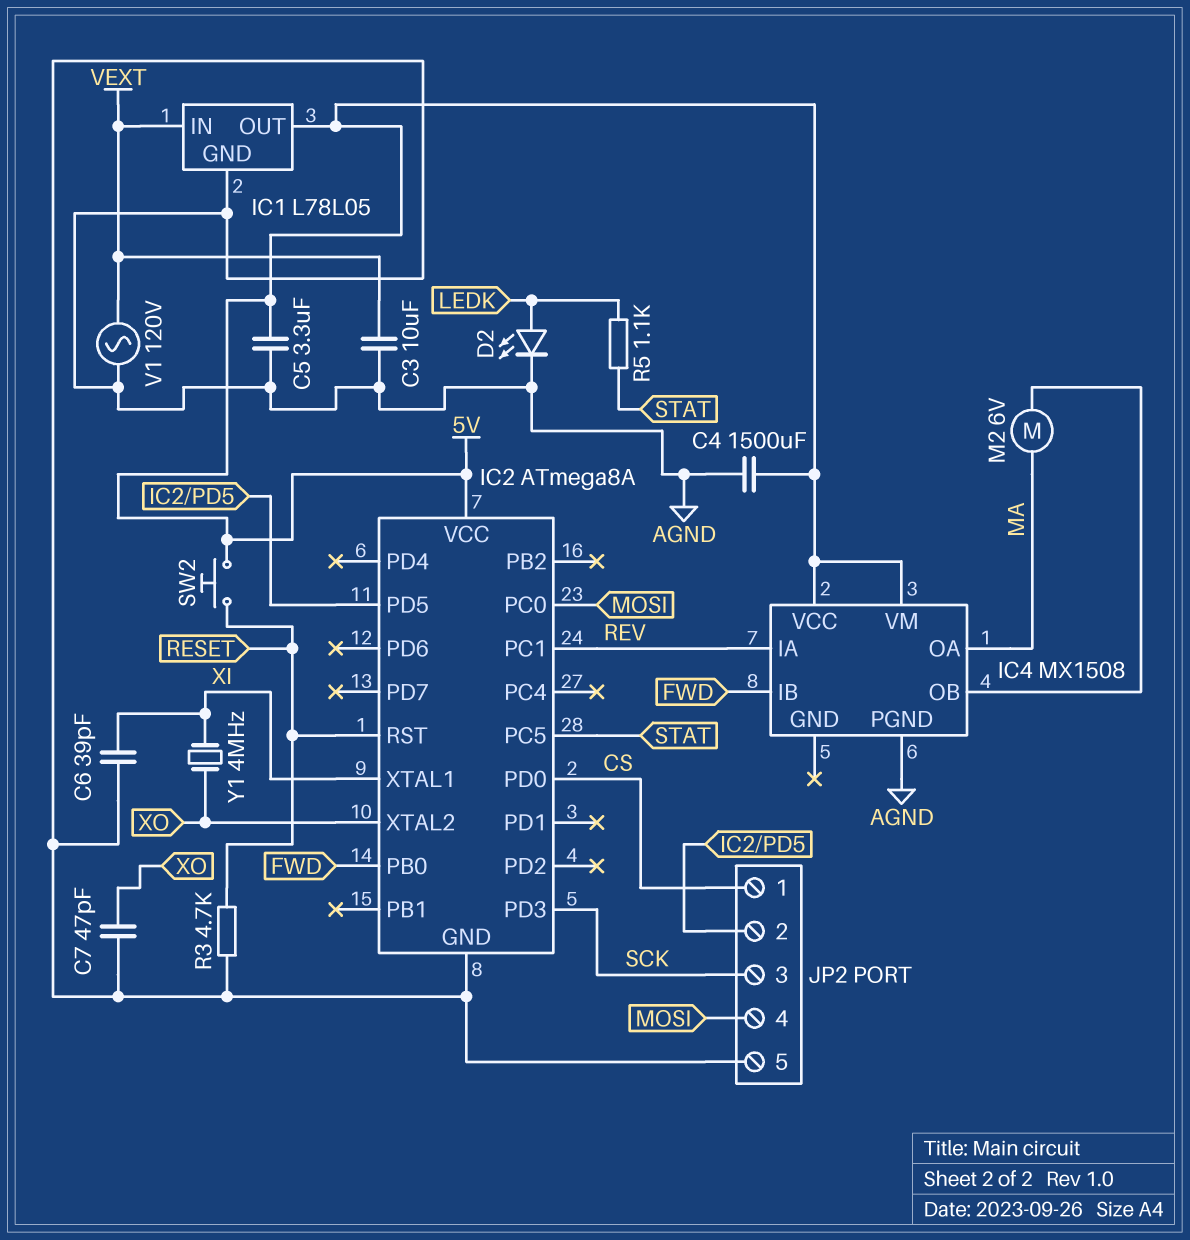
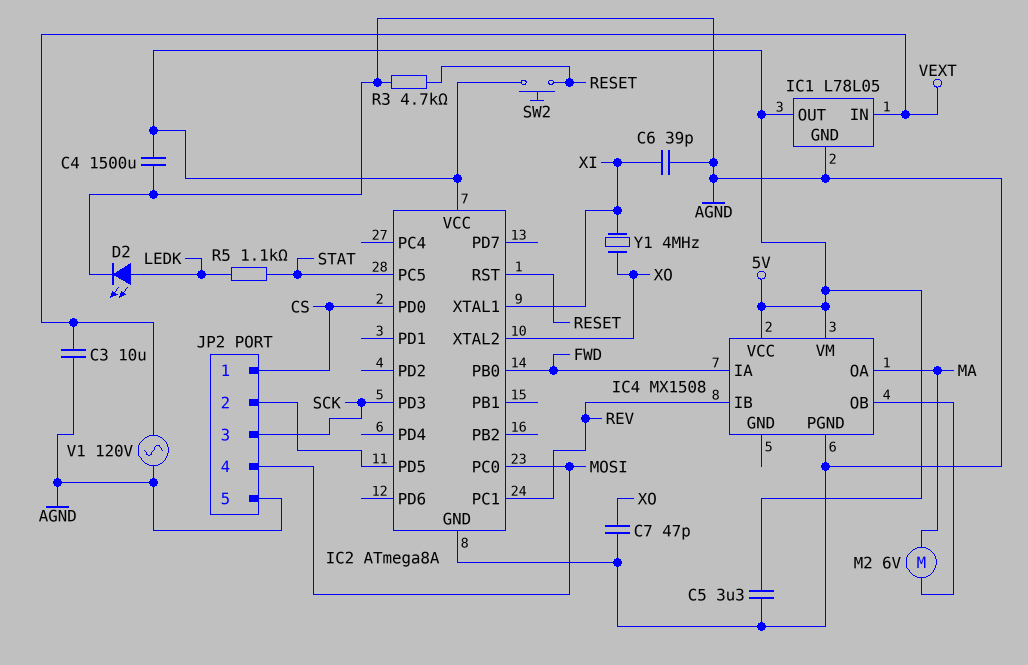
IC4 pin IA: REV -> FWD
IC4 pin IB: FWD -> REV

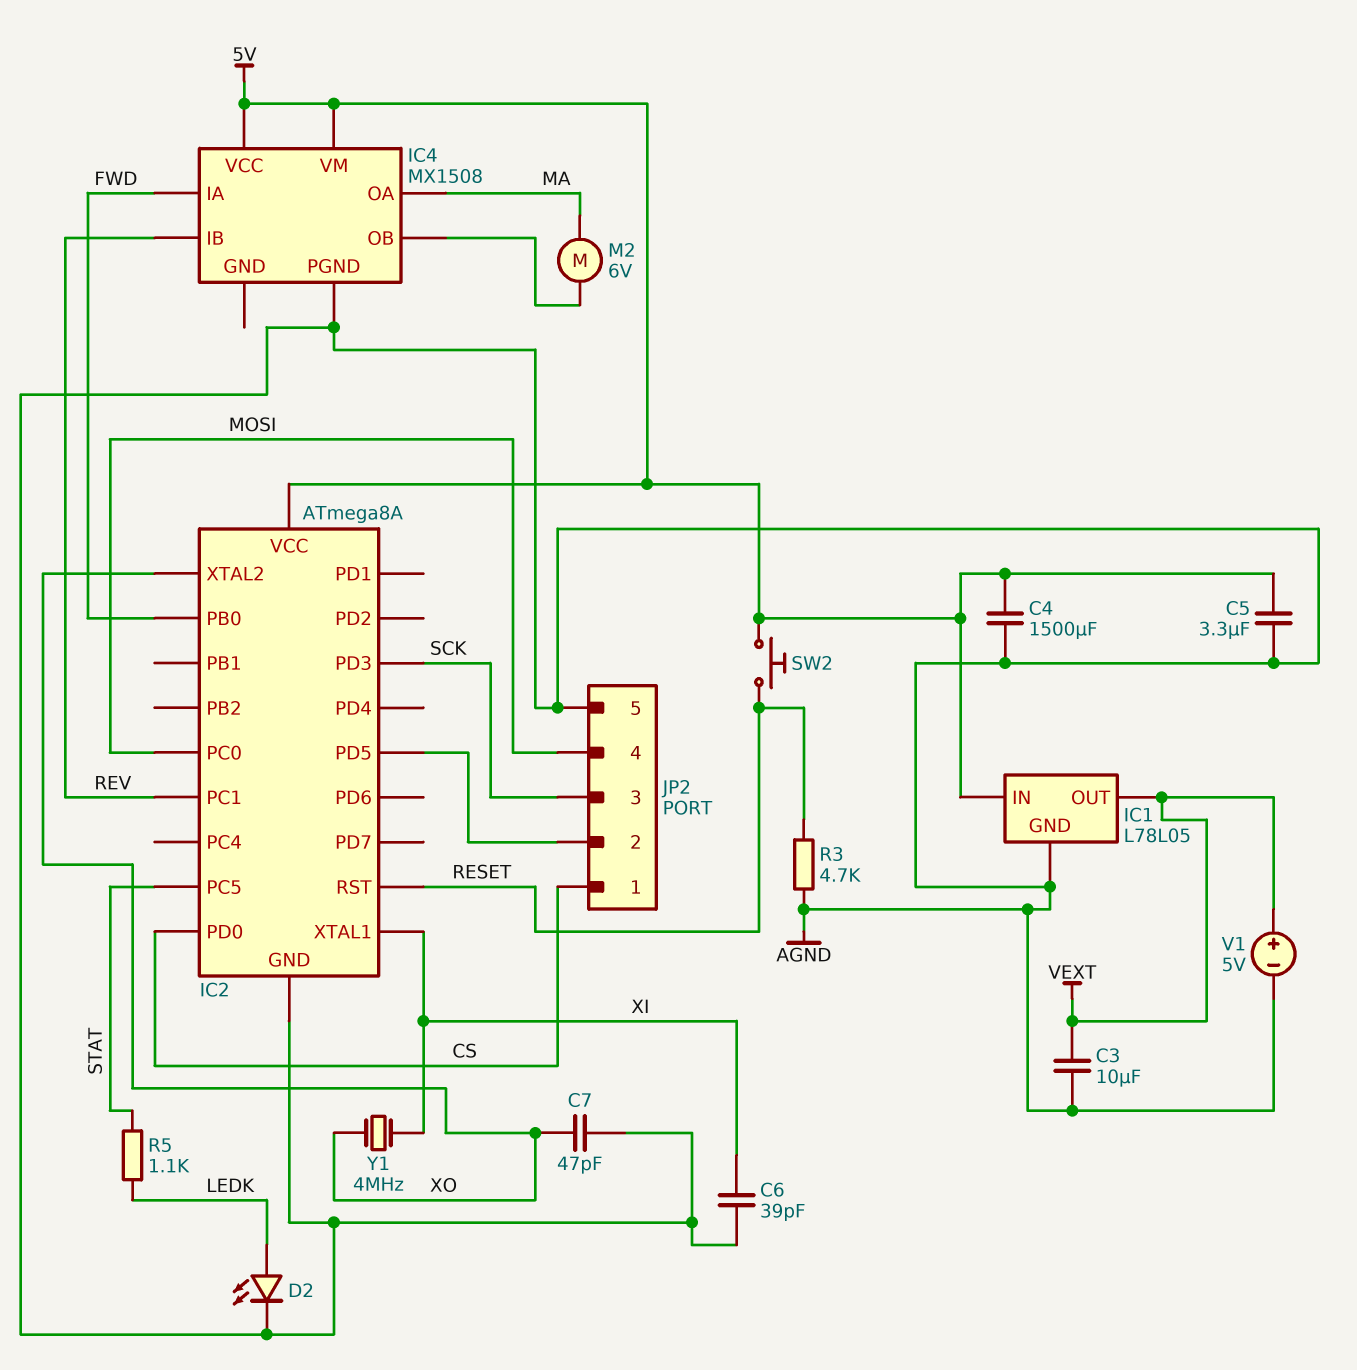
IC1 pin IN: VEXT -> 5V
IC1 pin OUT: 5V -> VEXT
V1: AC 120V (AGND, VEXT) -> 5V (plus VEXT, minus AGND)

